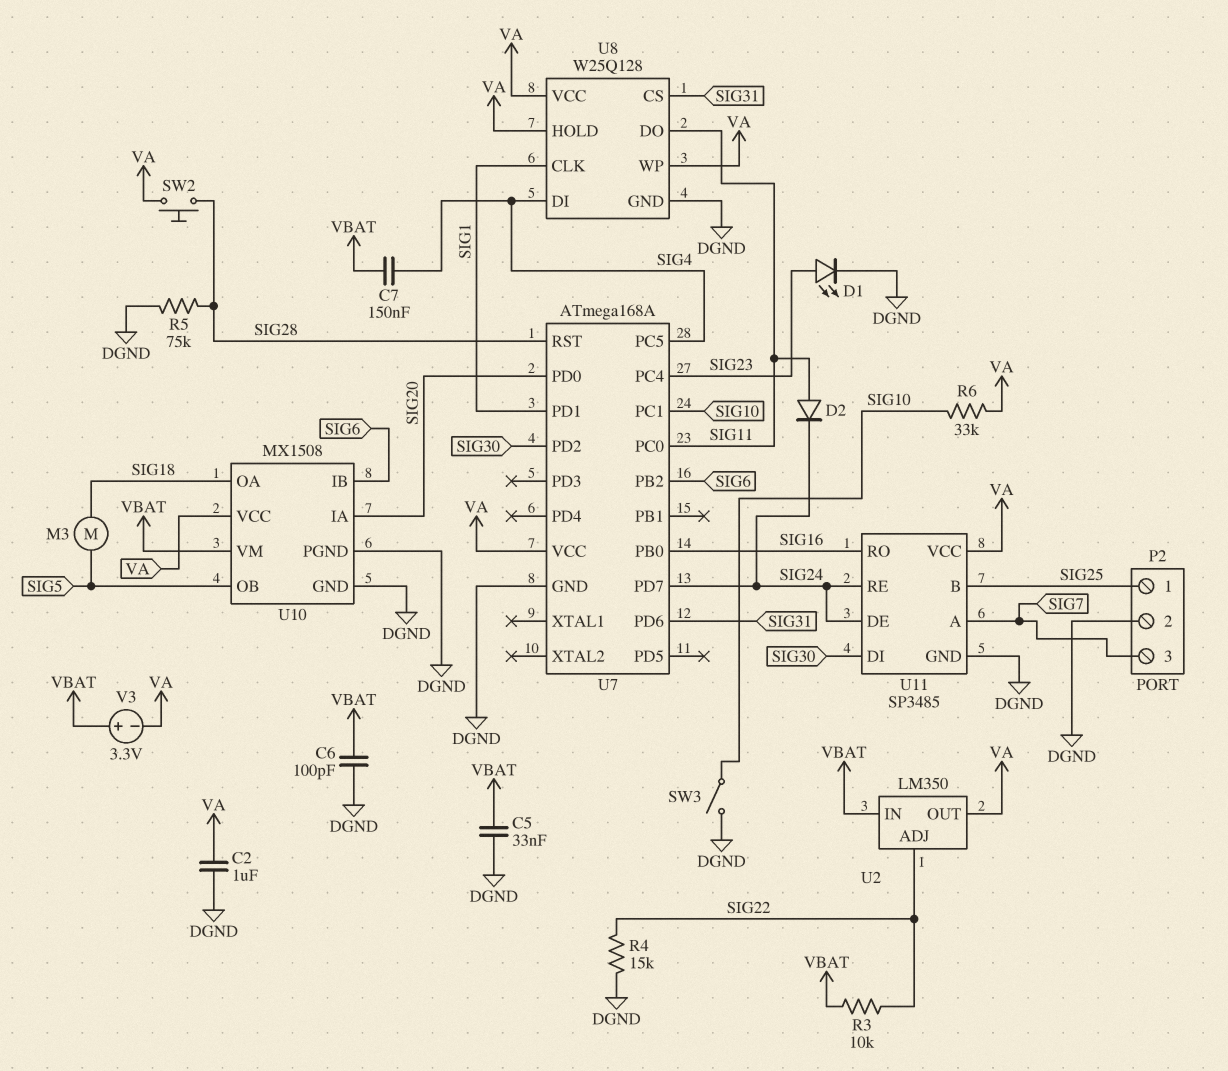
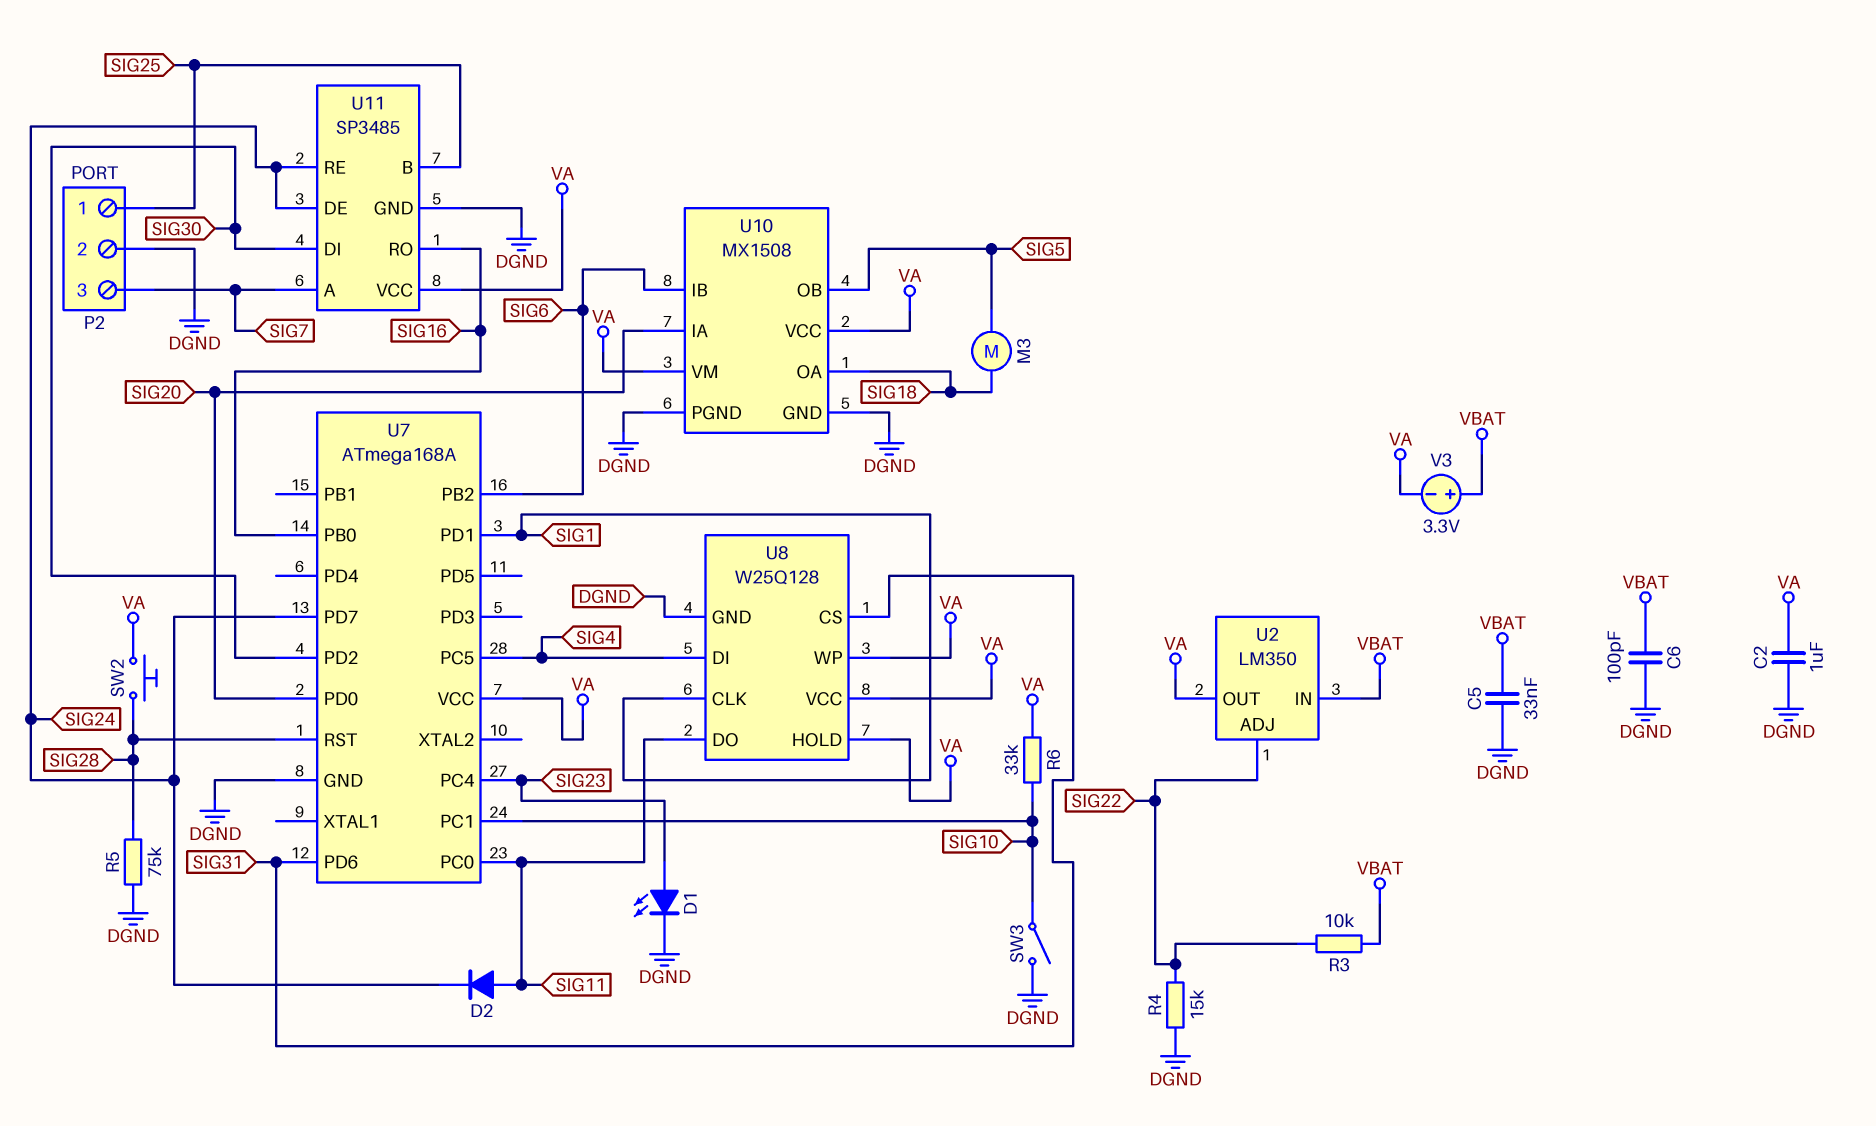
C7: 150nF (SIG4, VBAT) -> none
U10 pin VM: VBAT -> VA

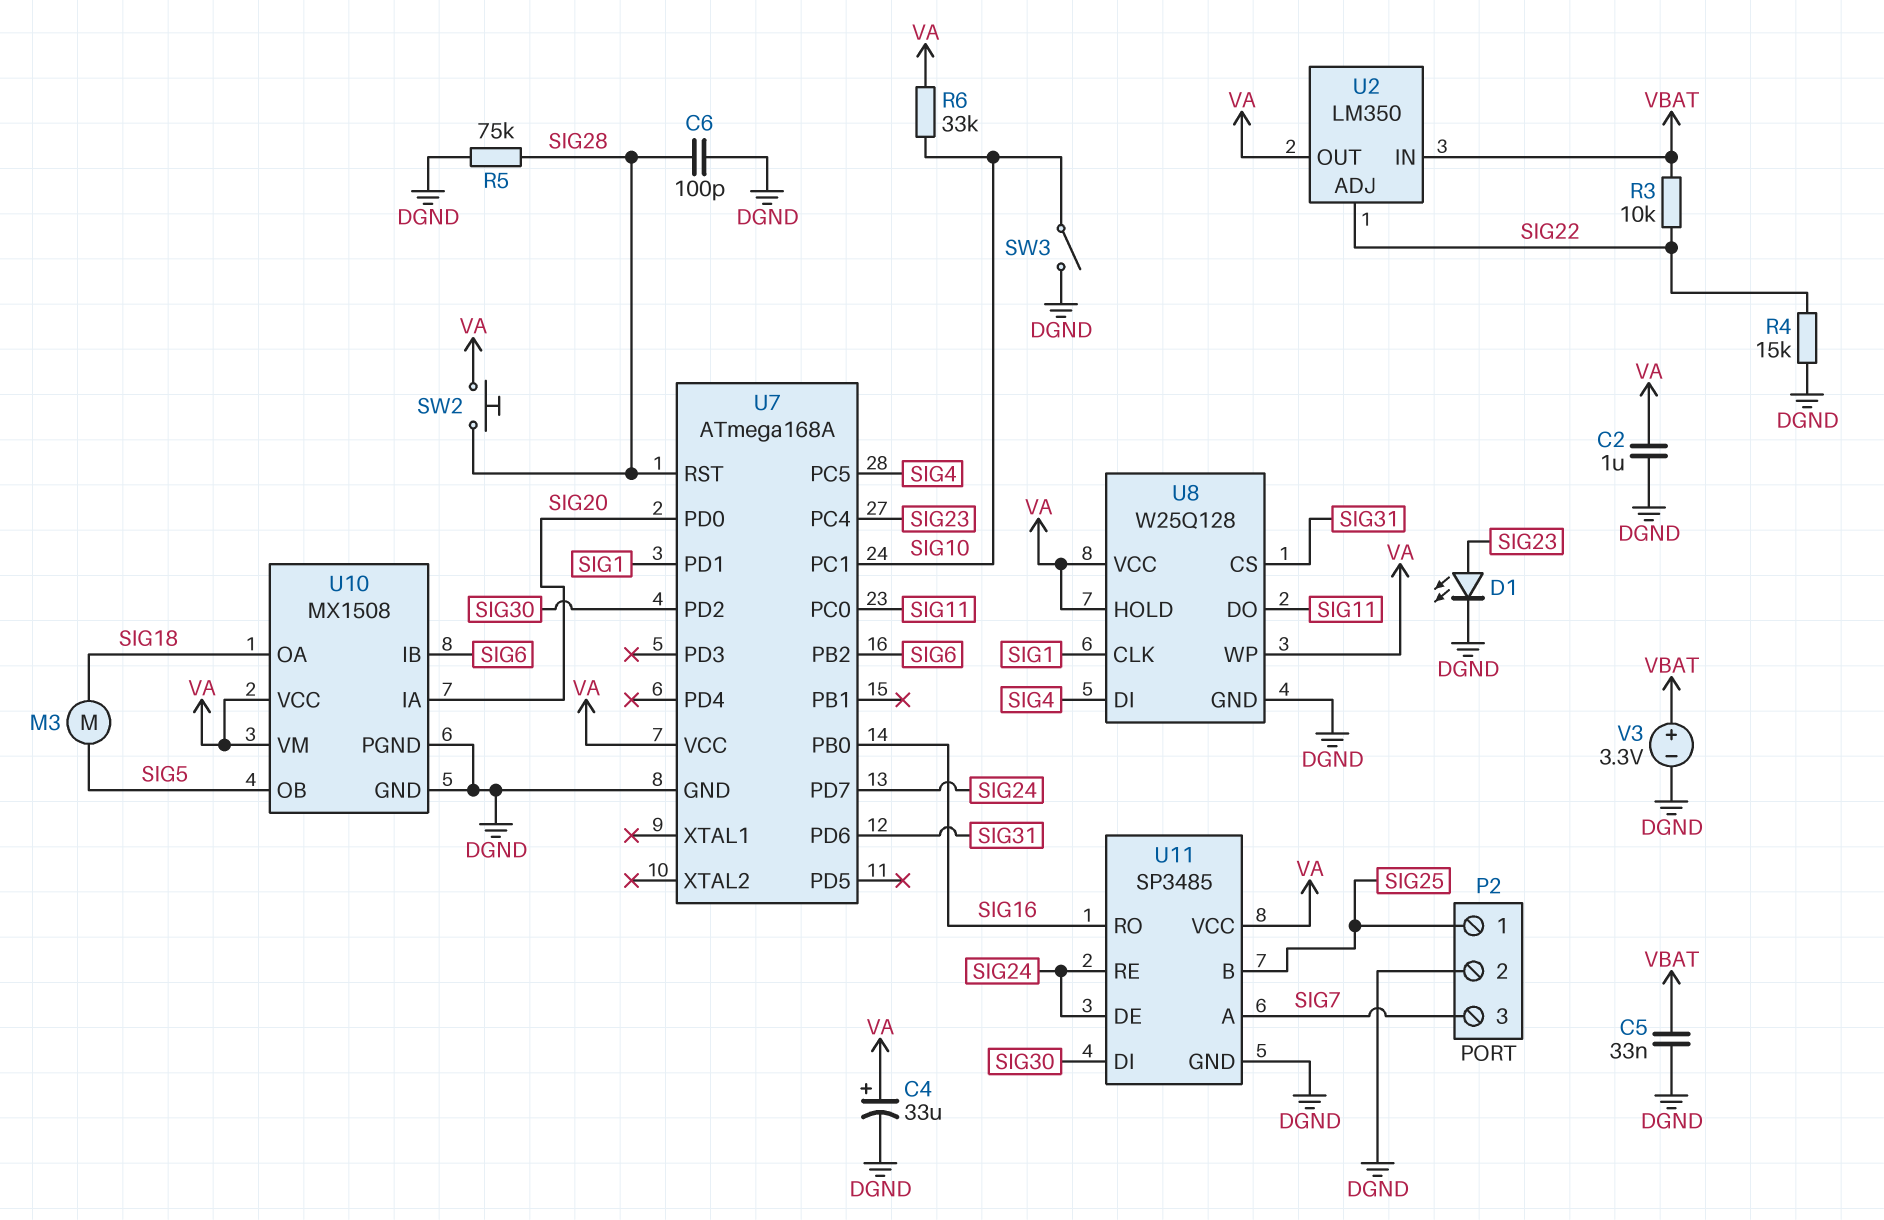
C4: none -> 33uF (plus VA, minus DGND)
C6: 100pF (DGND, VBAT) -> 100pF (DGND, SIG28)
D2: diode (A SIG11, K SIG24) -> none
V3: 3.3V (plus VBAT, minus VA) -> 3.3V (plus VBAT, minus DGND)

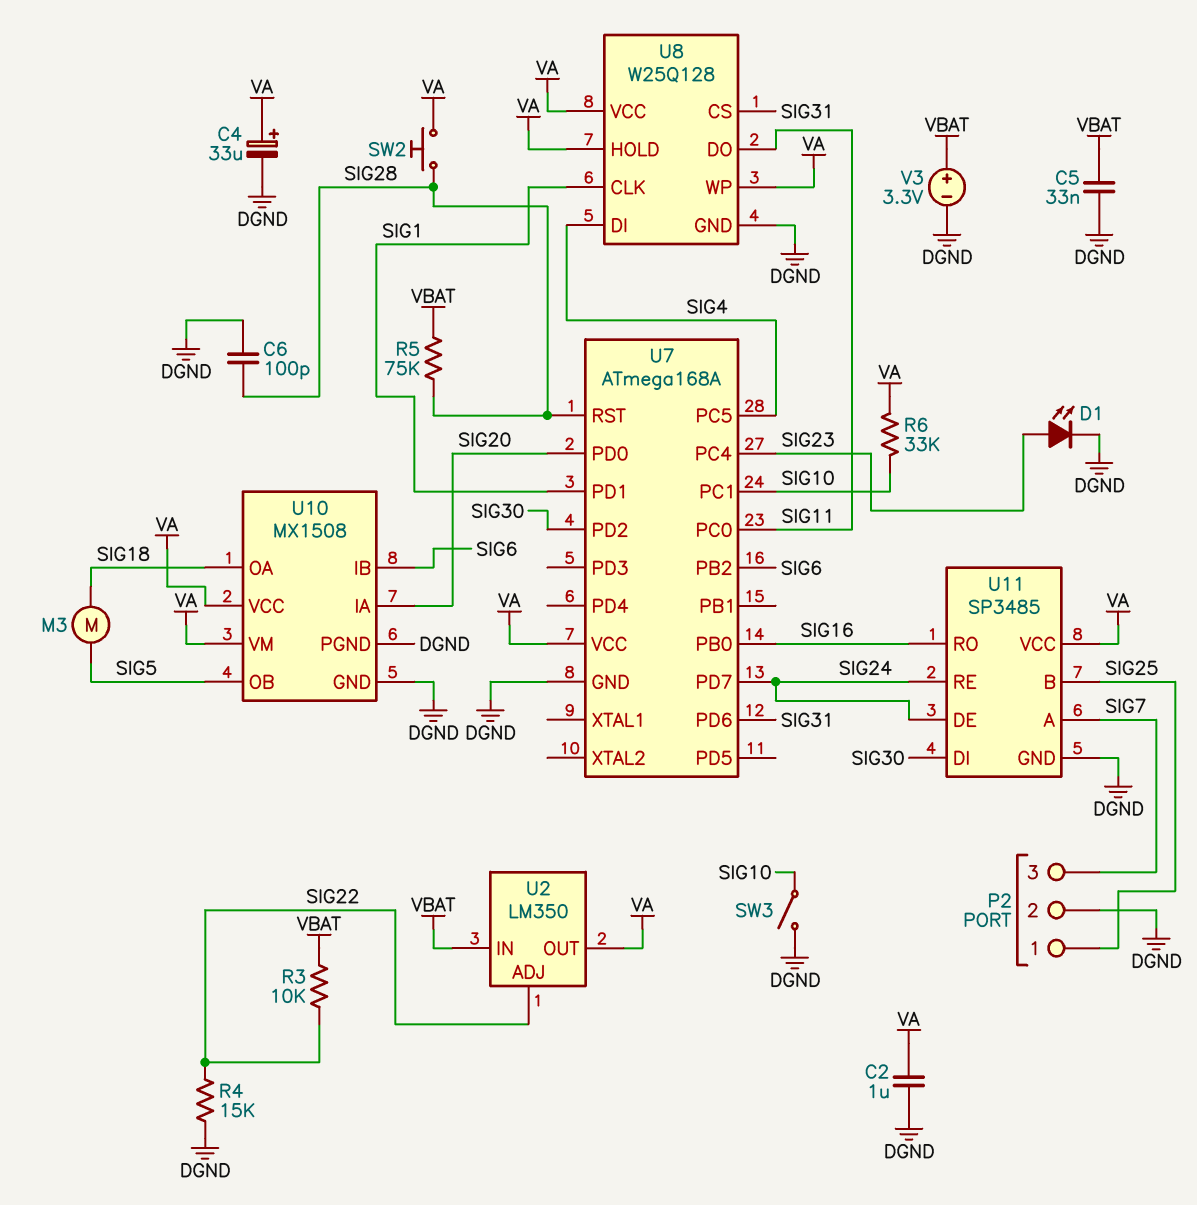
R5: 75k (DGND, SIG28) -> 75k (SIG28, VBAT)

